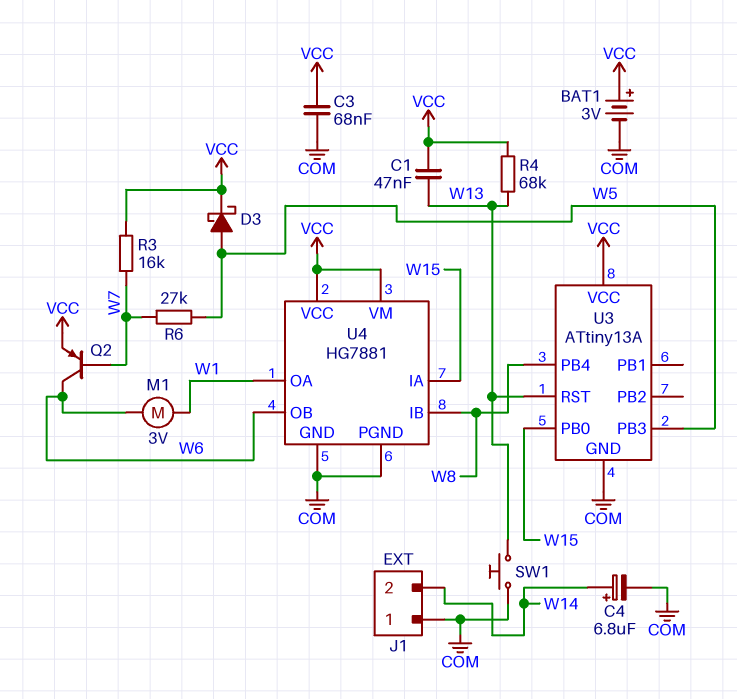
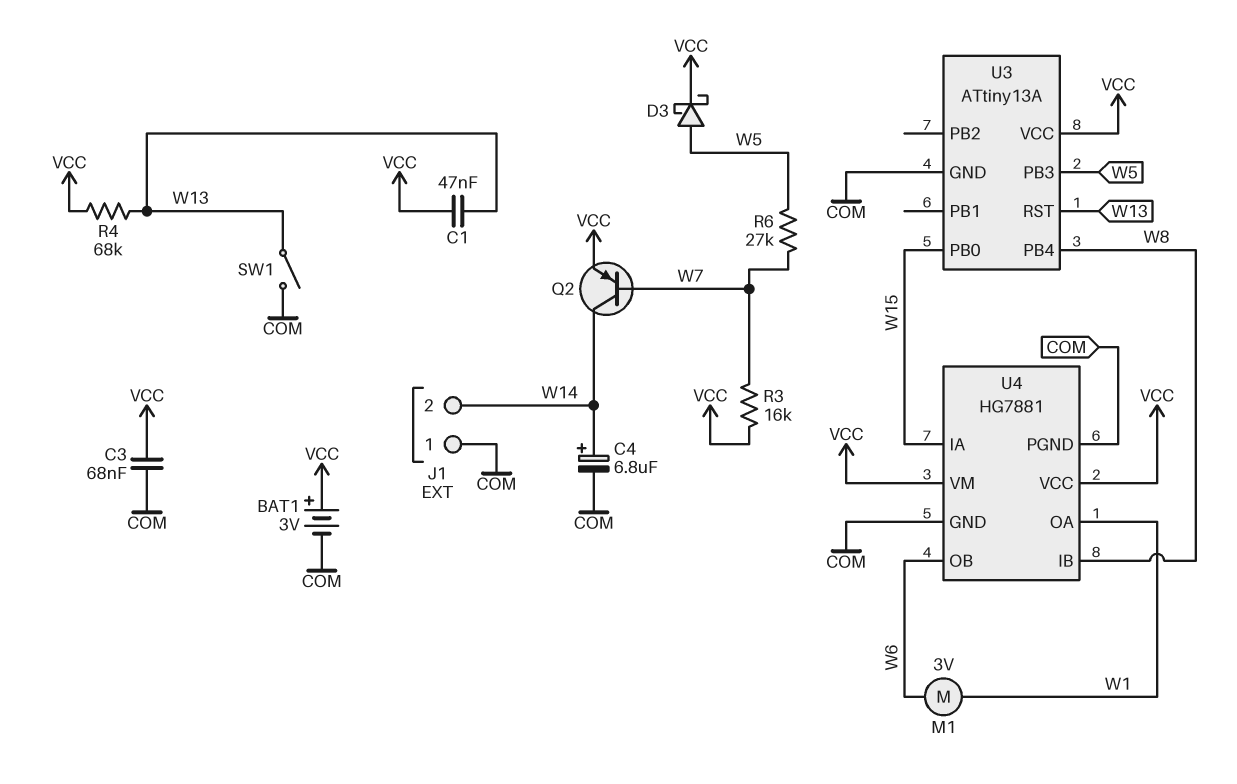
Q2: PNP (B W7, C W6, E VCC) -> PNP (B W7, C W14, E VCC)
SW1: button (COM, W13) -> switch (COM, W13)

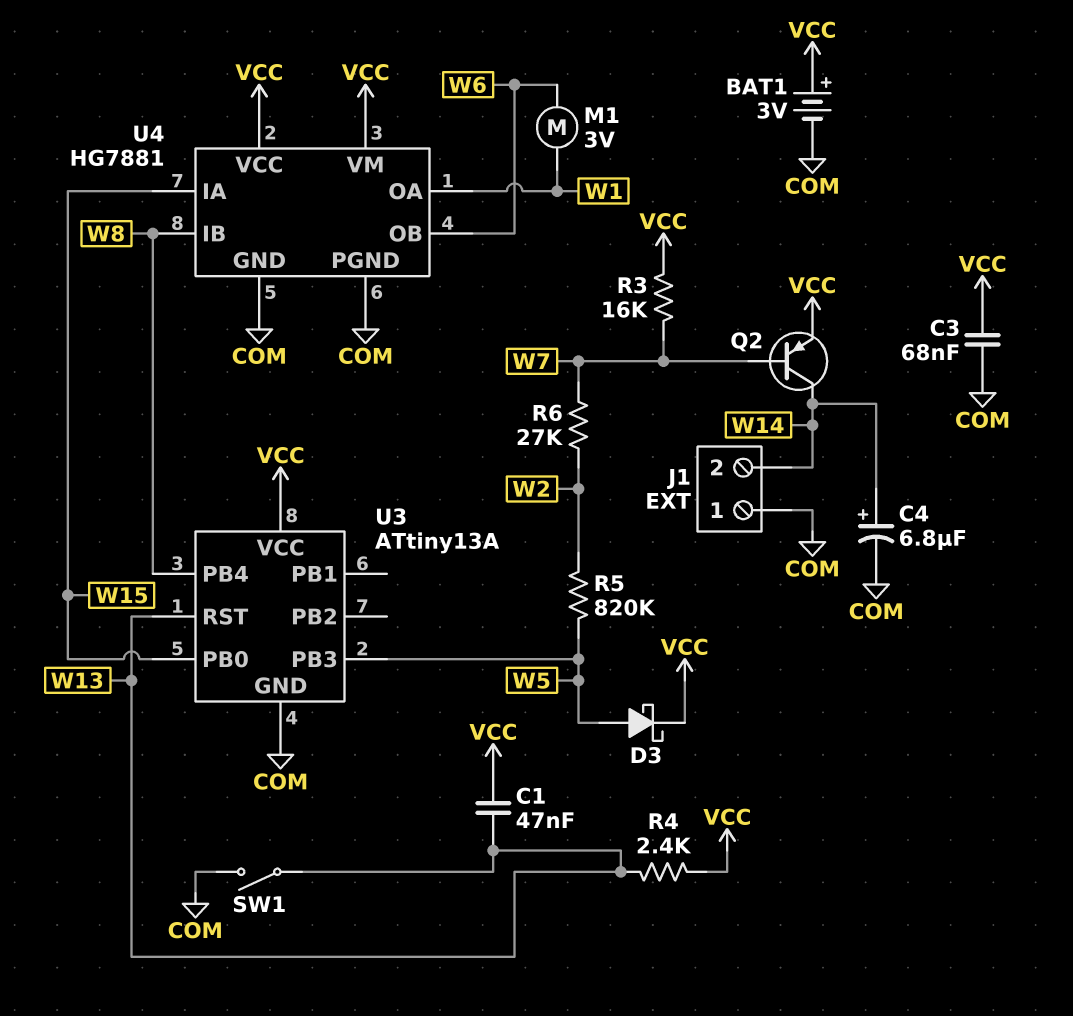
R4: 68k (VCC, W13) -> 2.4k (VCC, W13)
R5: none -> 820k (W2, W5)
R6: 27k (W5, W7) -> 27k (W2, W7)

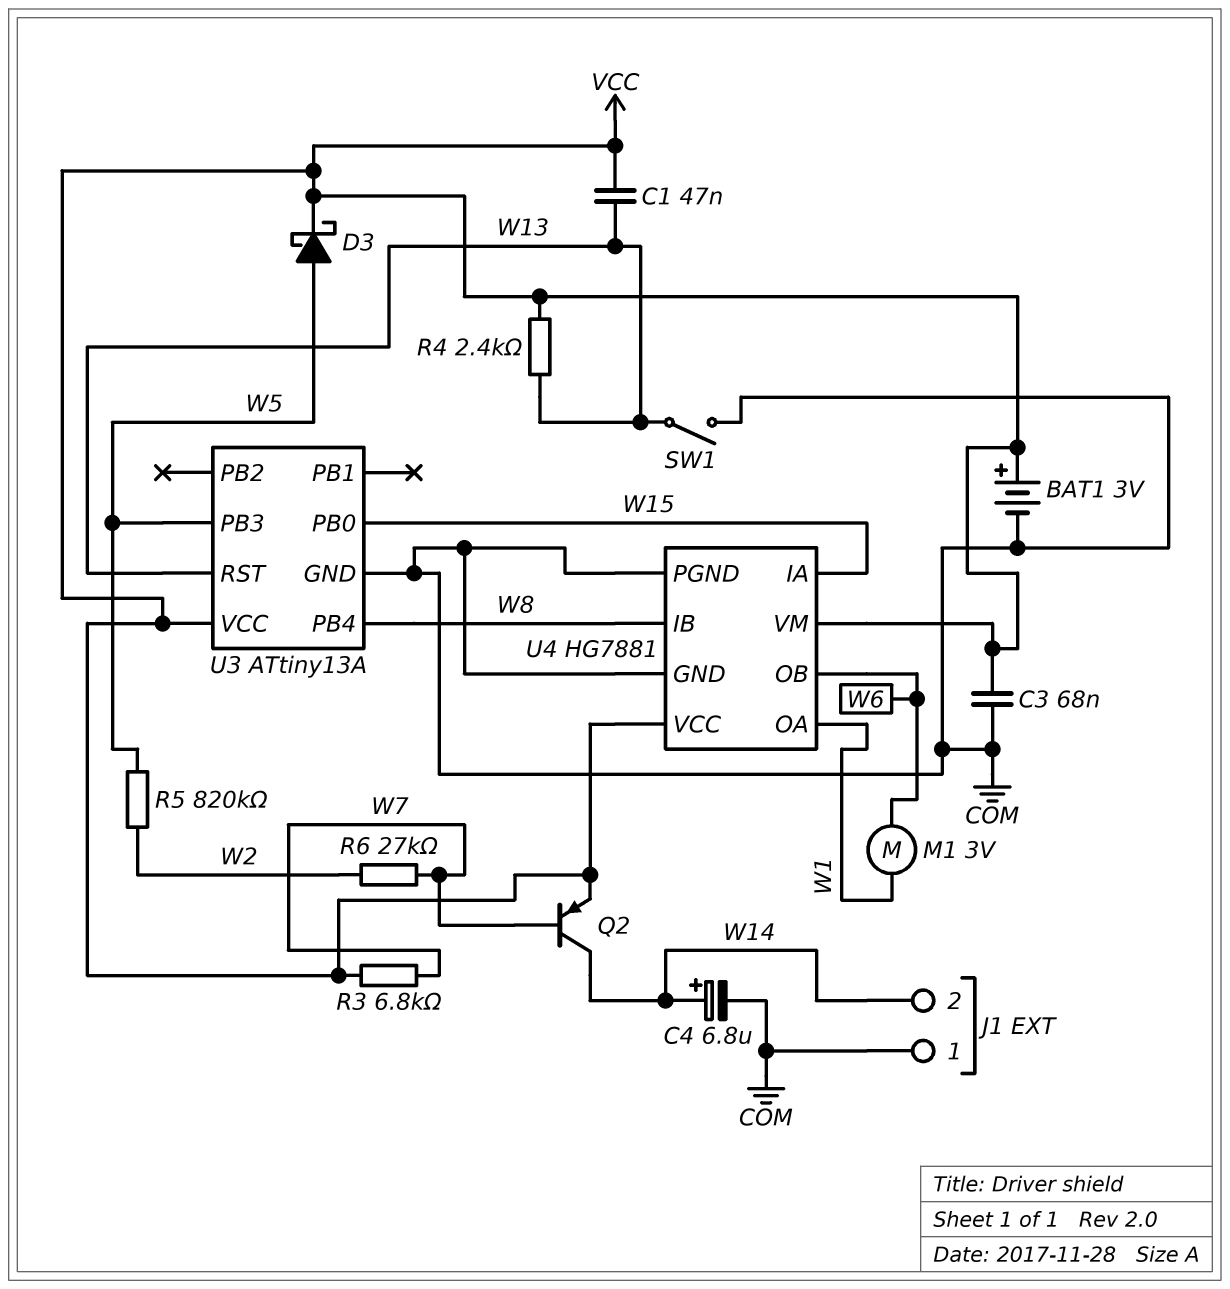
R3: 16k (VCC, W7) -> 6.8k (VCC, W7)

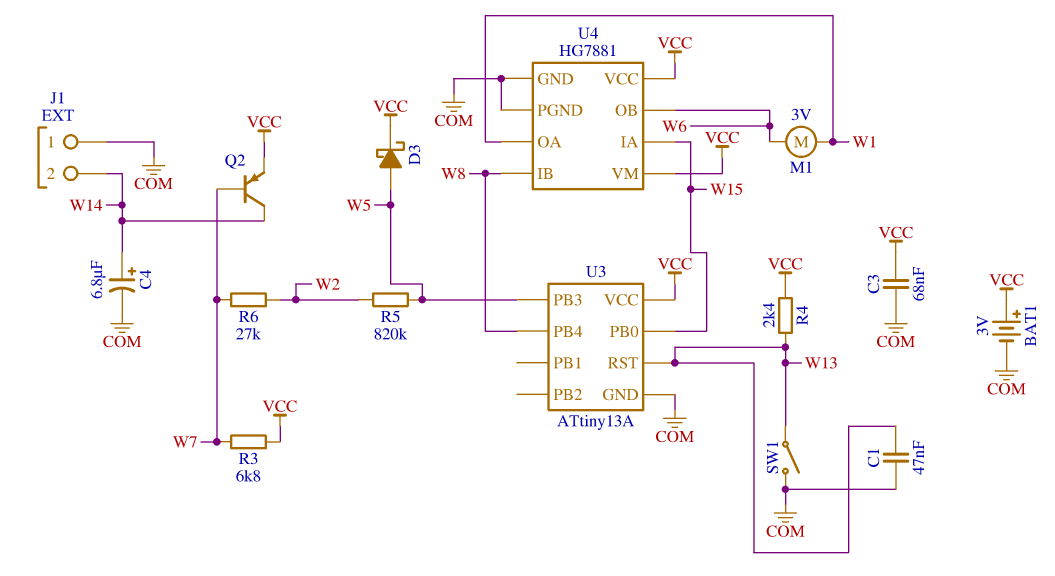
C1: 47nF (VCC, W13) -> 47nF (COM, W13)

